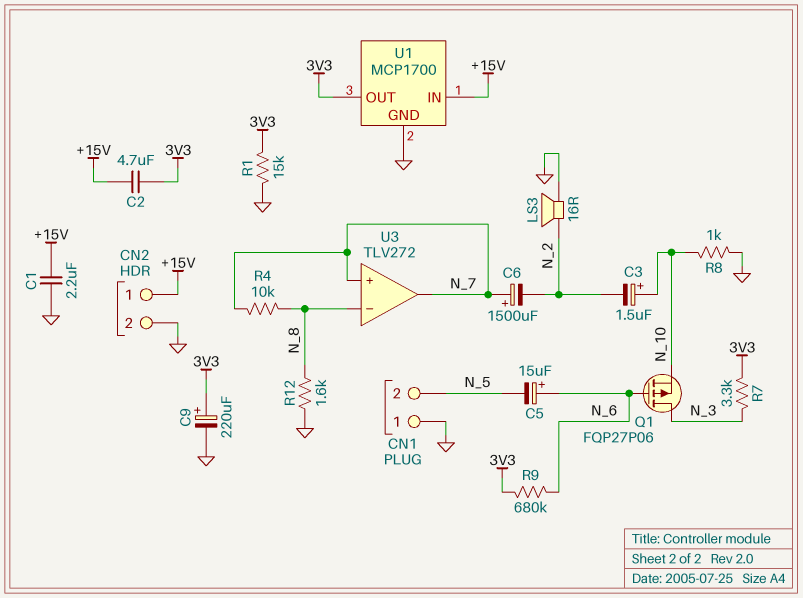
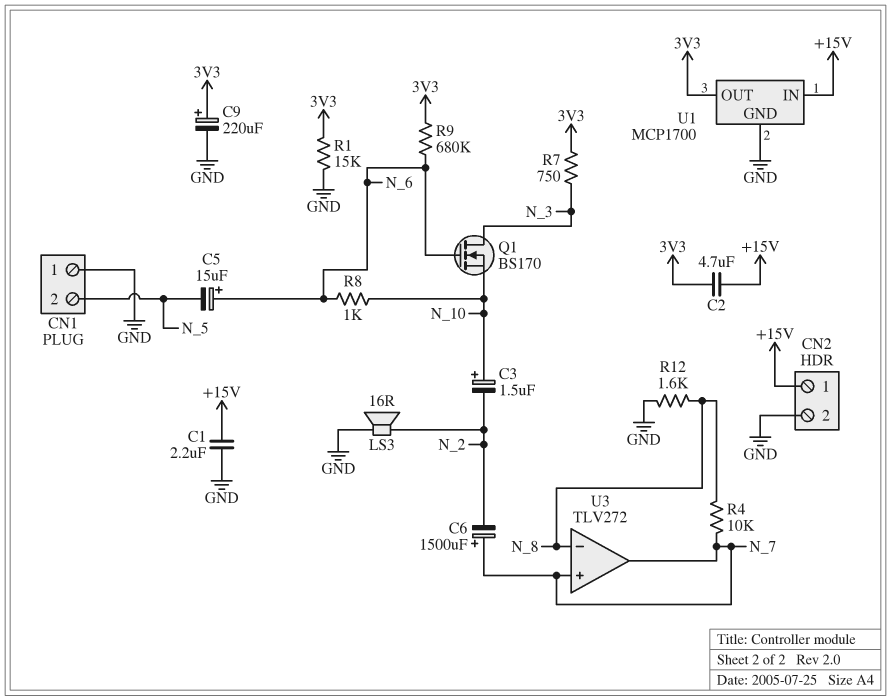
Q1: PMOS FQP27P06 (G N_6, D N_3, S N_10) -> NMOS BS170 (G N_6, D N_3, S N_10)
R7: 3.3k (3V3, N_3) -> 750 (3V3, N_3)
R8: 1k (GND, N_10) -> 1k (N_6, N_10)

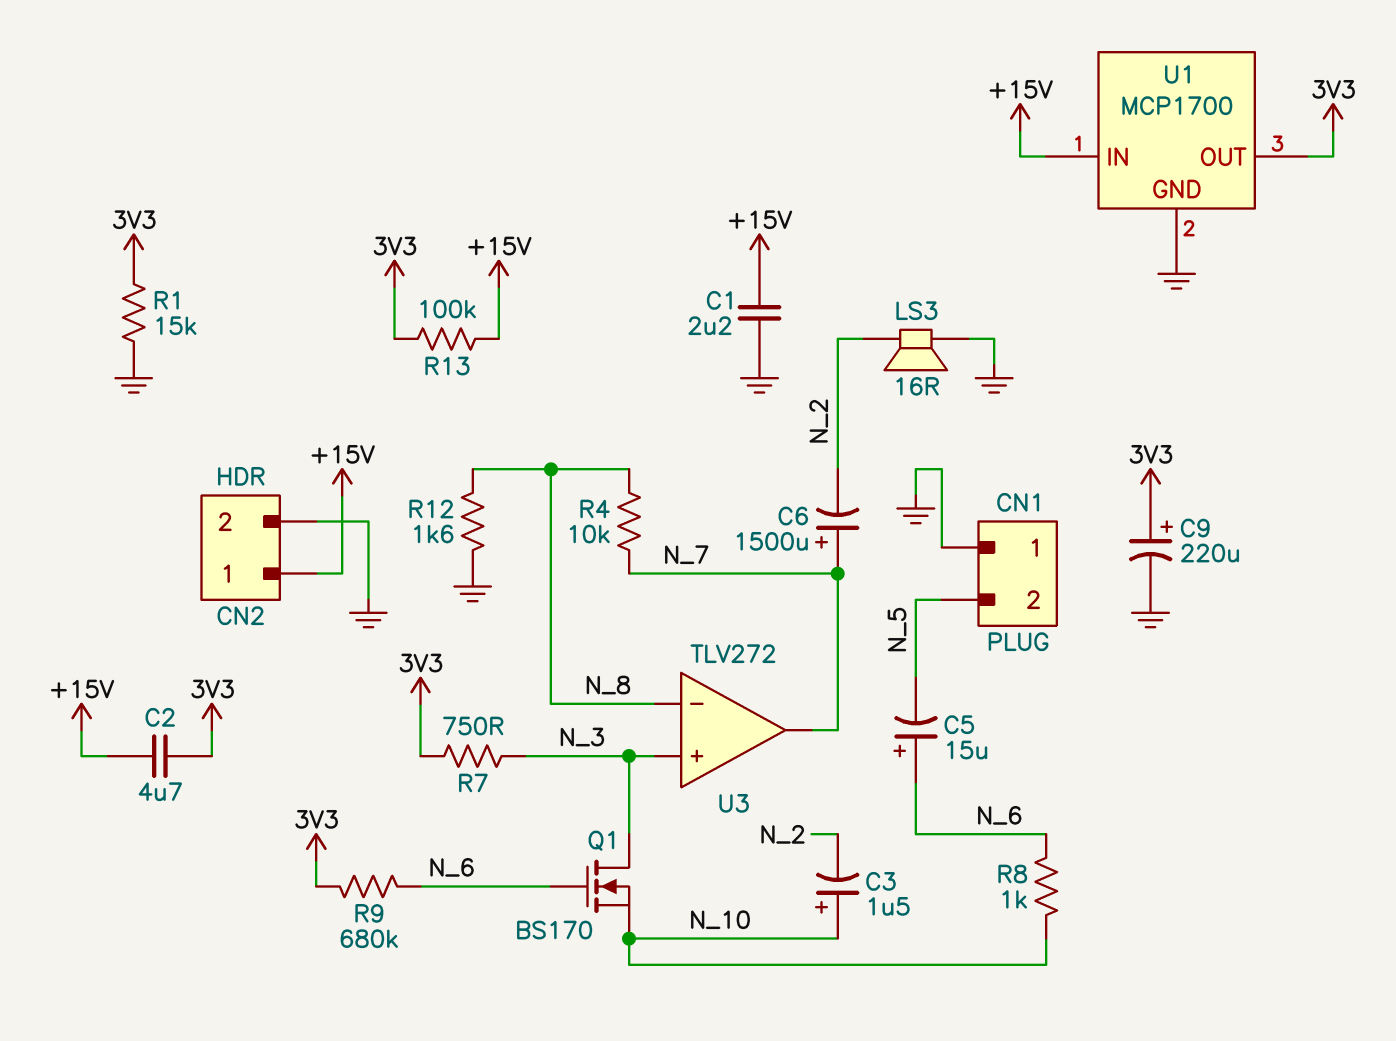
R13: none -> 100k (+15V, 3V3)
U3 pin in+: N_7 -> N_3

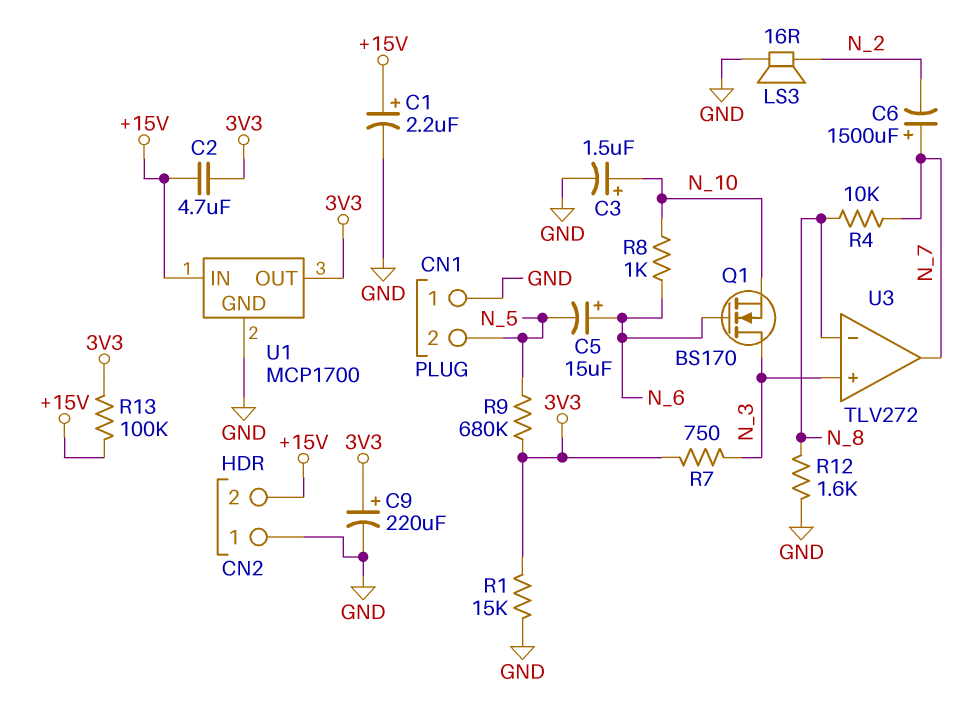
C1: 2.2uF (+15V, GND) -> 2.2uF (plus +15V, minus GND)
C3: 1.5uF (plus N_10, minus N_2) -> 1.5uF (plus N_10, minus GND)
CN2 pin 1: +15V -> GND
CN2 pin 2: GND -> +15V
R9: 680k (3V3, N_6) -> 680k (3V3, N_5)

